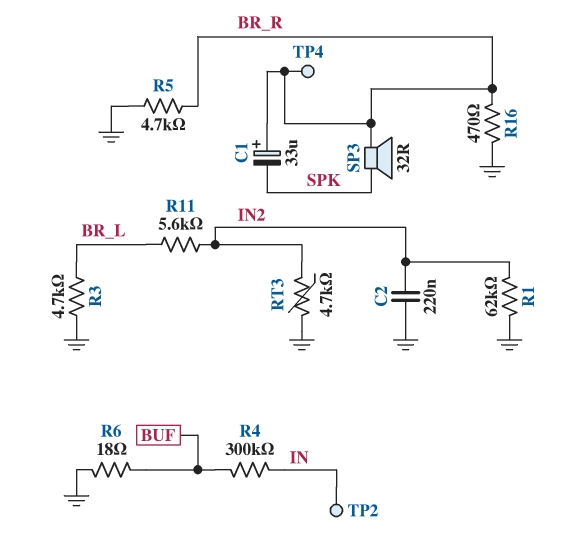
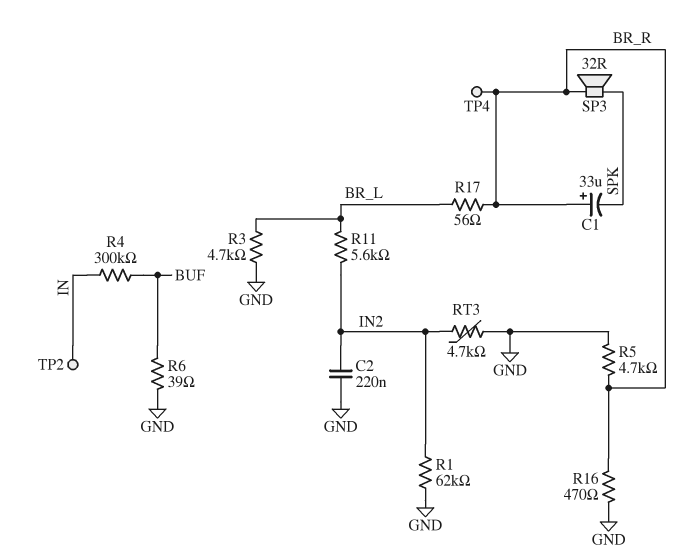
R6: 18 (BUF, GND) -> 39 (BUF, GND)
R17: none -> 56 (BR_L, BR_R)

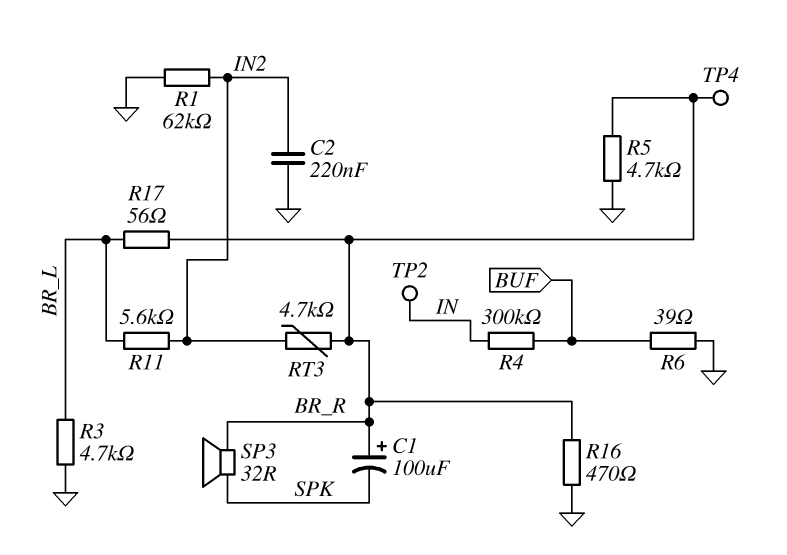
C1: 33uF (plus BR_R, minus SPK) -> 100uF (plus BR_R, minus SPK)
RT3: 4.7k (GND, IN2) -> 4.7k (BR_R, IN2)

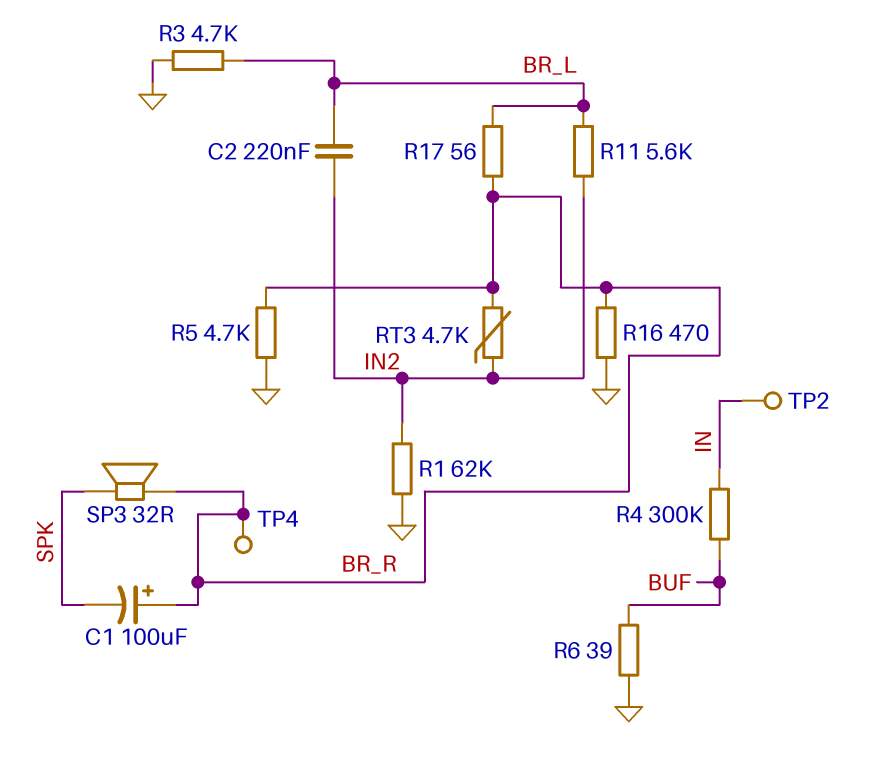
C2: 220nF (GND, IN2) -> 220nF (BR_L, IN2)

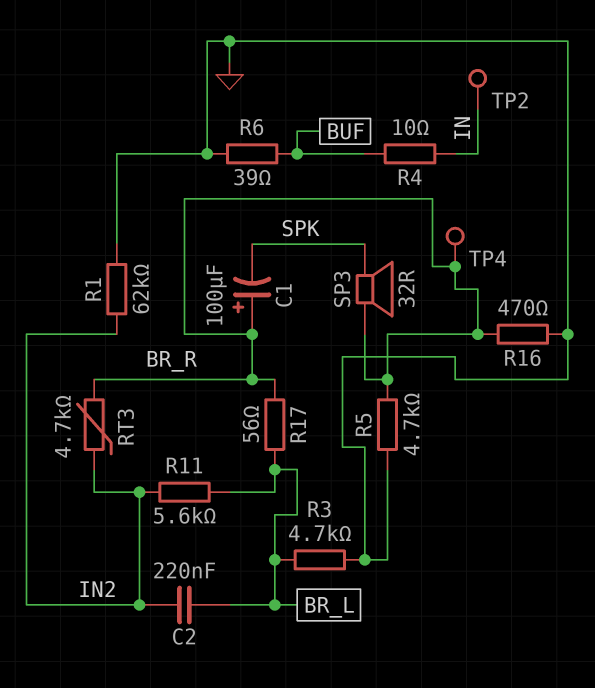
R4: 300k (BUF, IN) -> 10 (BUF, IN)

